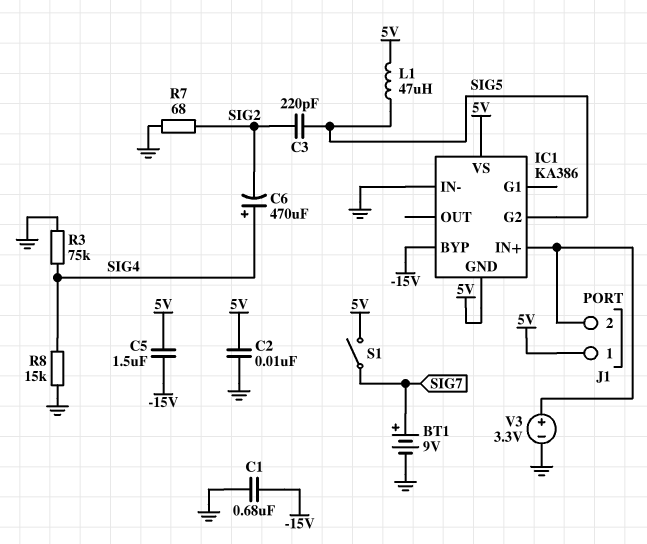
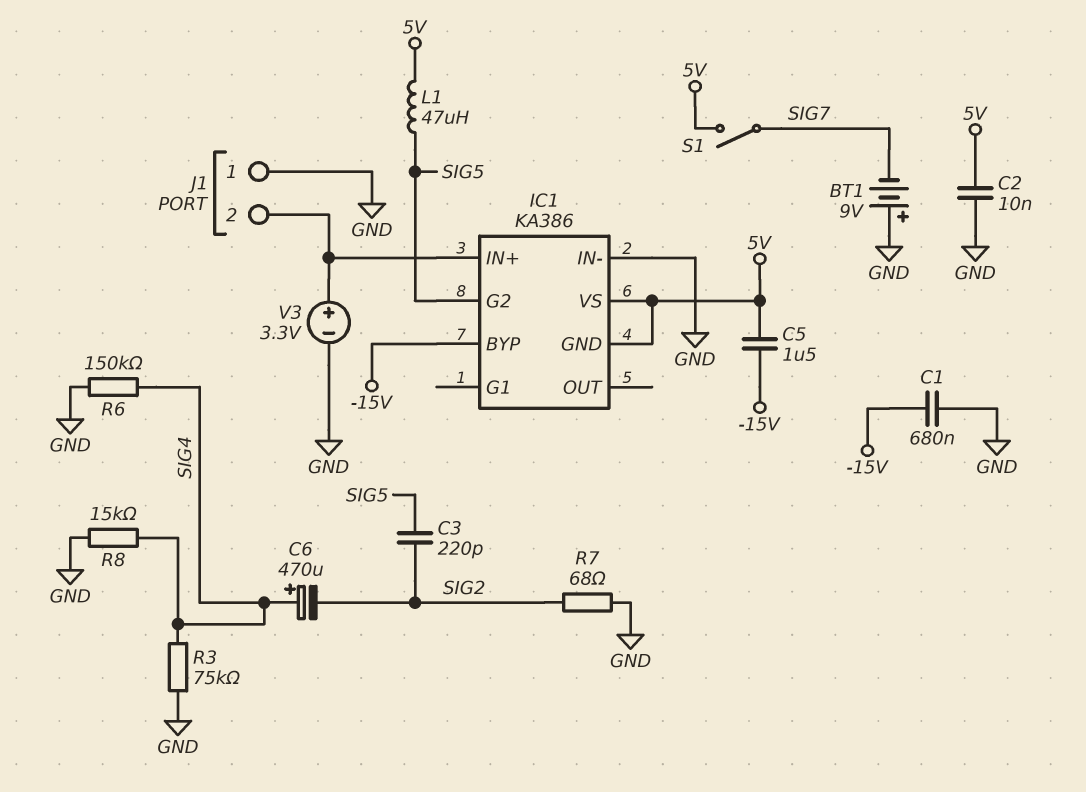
BT1: 9V (plus SIG7, minus GND) -> 9V (plus GND, minus SIG7)
J1 pin 1: 5V -> GND
R6: none -> 150k (GND, SIG4)

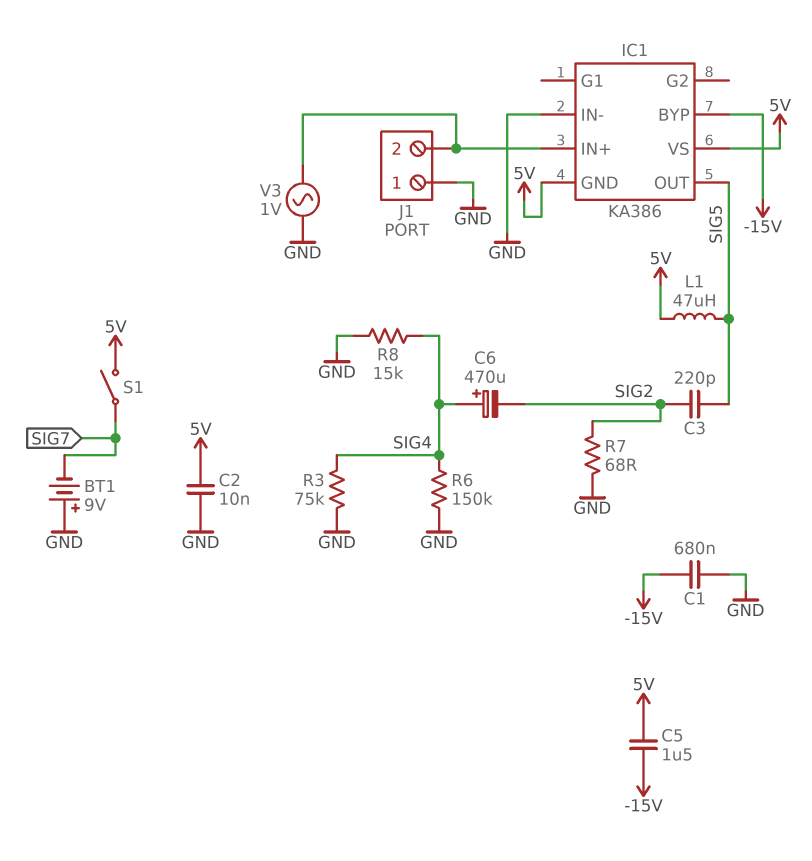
IC1 pin G2: SIG5 -> none
IC1 pin OUT: none -> SIG5
V3: 3.3V (plus IC1/IN+, minus GND) -> AC 1V (GND, IC1/IN+)

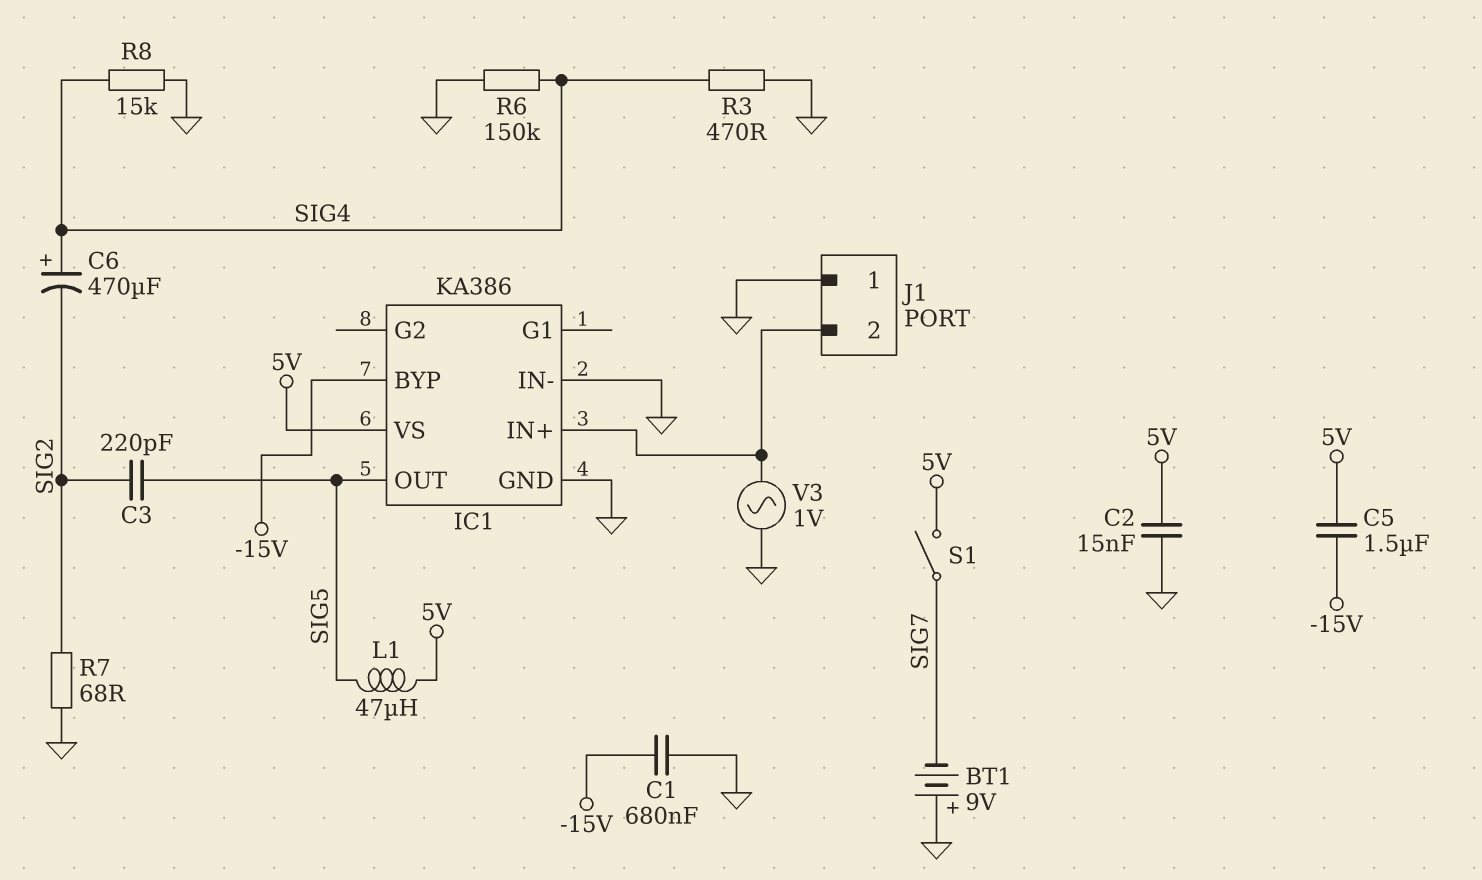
C2: 10nF (5V, GND) -> 15nF (5V, GND)
IC1 pin GND: 5V -> GND
R3: 75k (GND, SIG4) -> 470 (GND, SIG4)

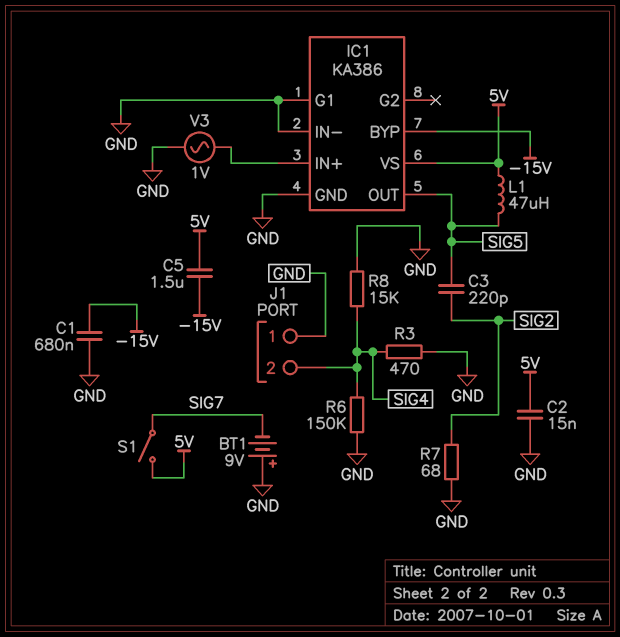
C6: 470uF (plus SIG4, minus SIG2) -> none
IC1 pin G1: none -> GND
J1 pin 2: IC1/IN+ -> SIG4

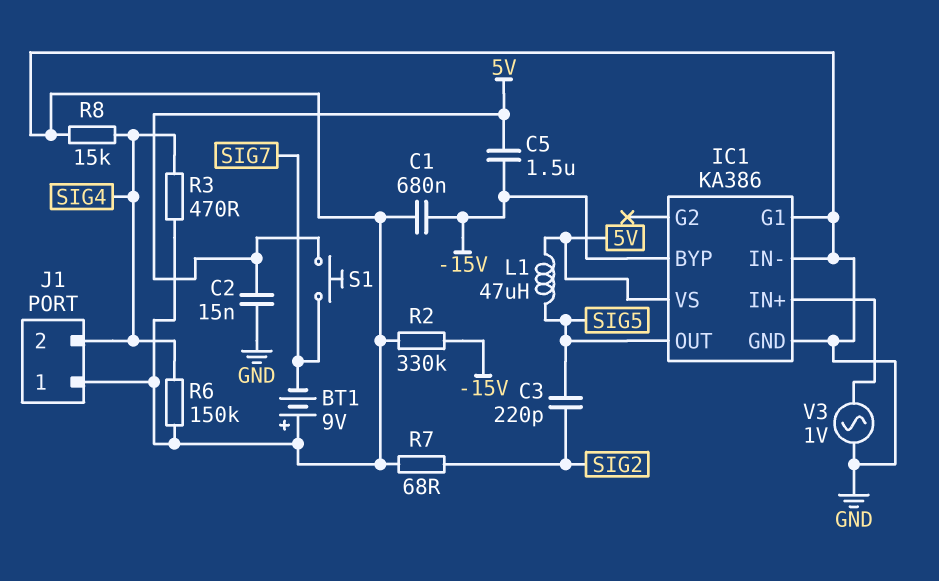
R2: none -> 330k (-15V, GND)
S1: switch (5V, SIG7) -> button (5V, SIG7)

